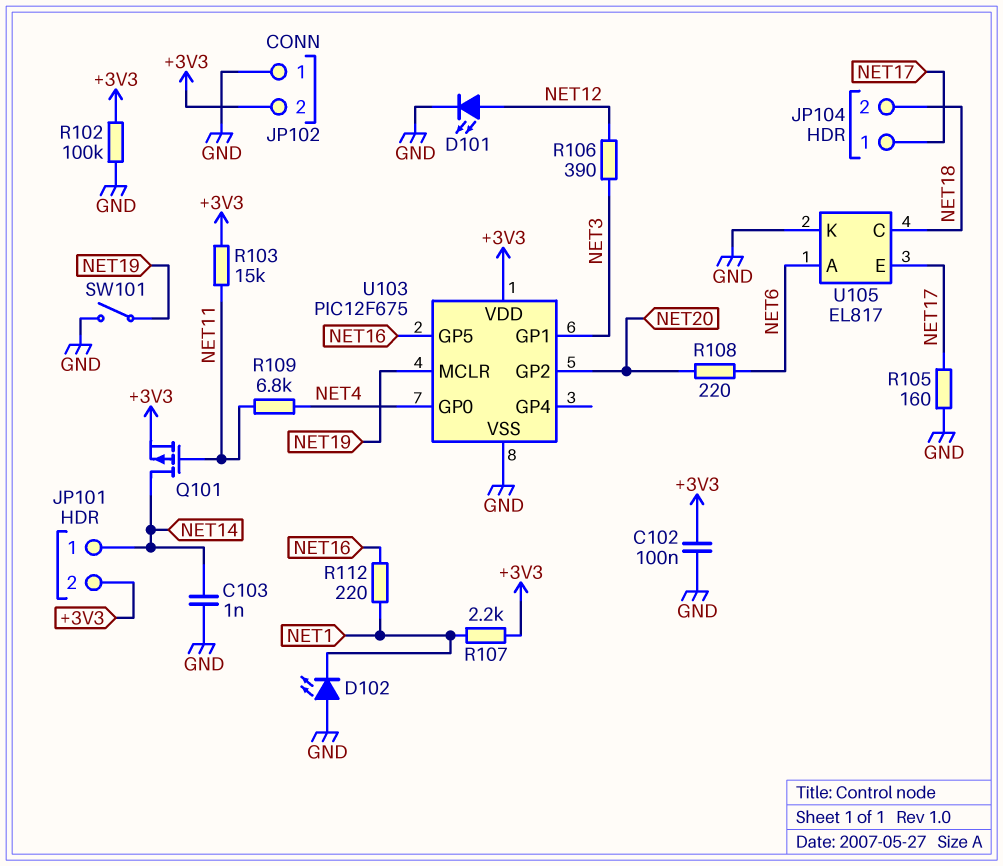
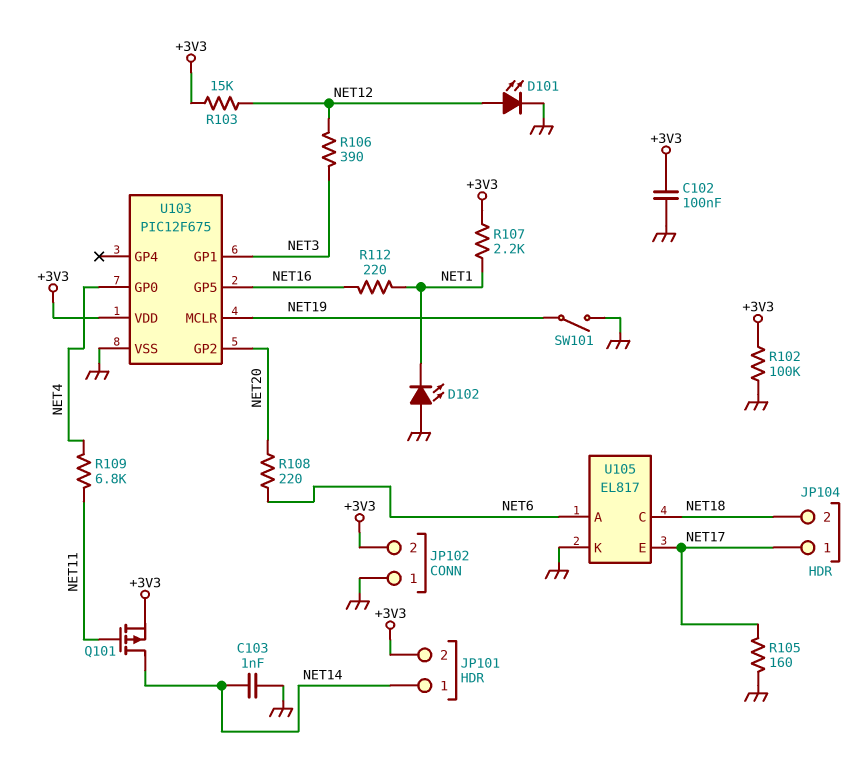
R103: 15k (+3V3, NET11) -> 15k (+3V3, NET12)

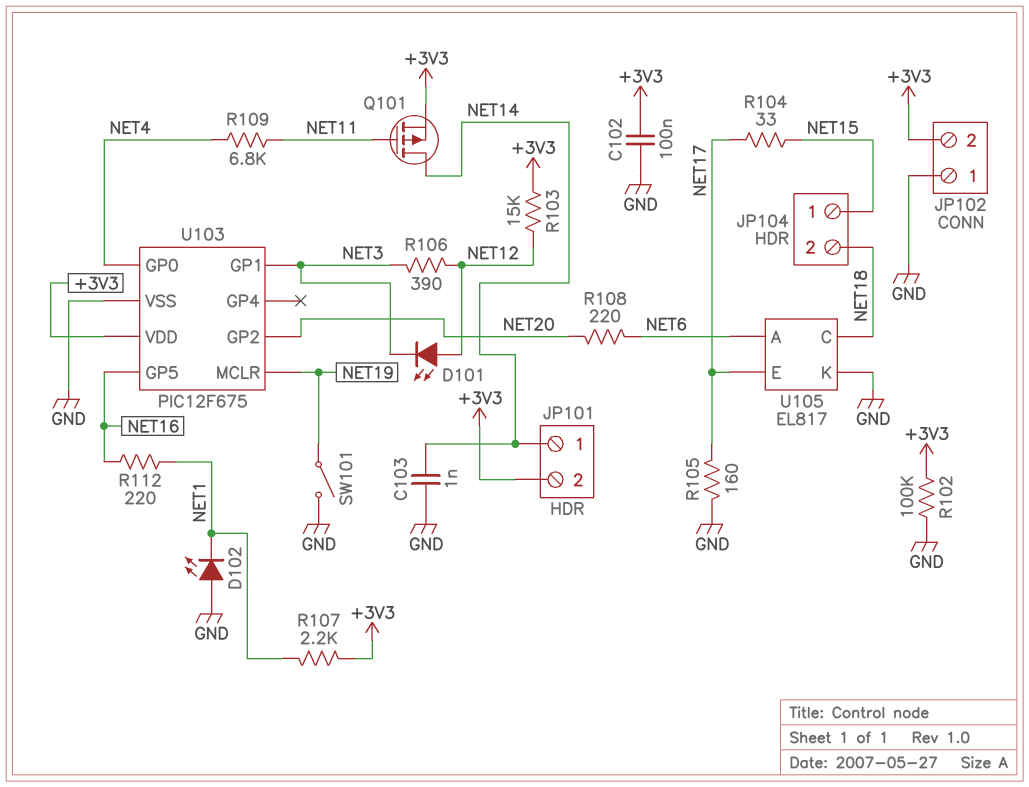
D101: LED (A NET12, K GND) -> LED (A NET12, K NET3)
JP104 pin 1: NET17 -> NET15
R104: none -> 33 (NET15, NET17)

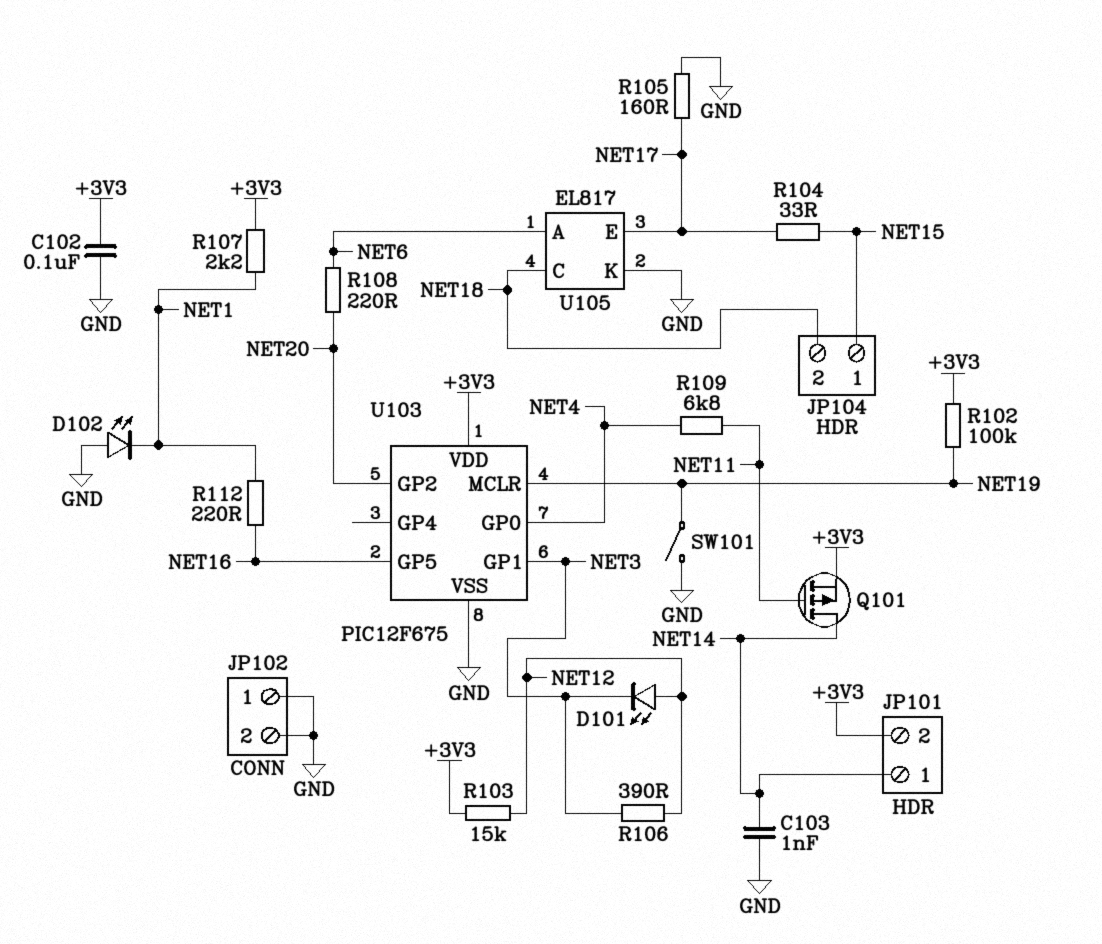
JP102 pin 2: +3V3 -> GND
R102: 100k (+3V3, GND) -> 100k (+3V3, NET19)

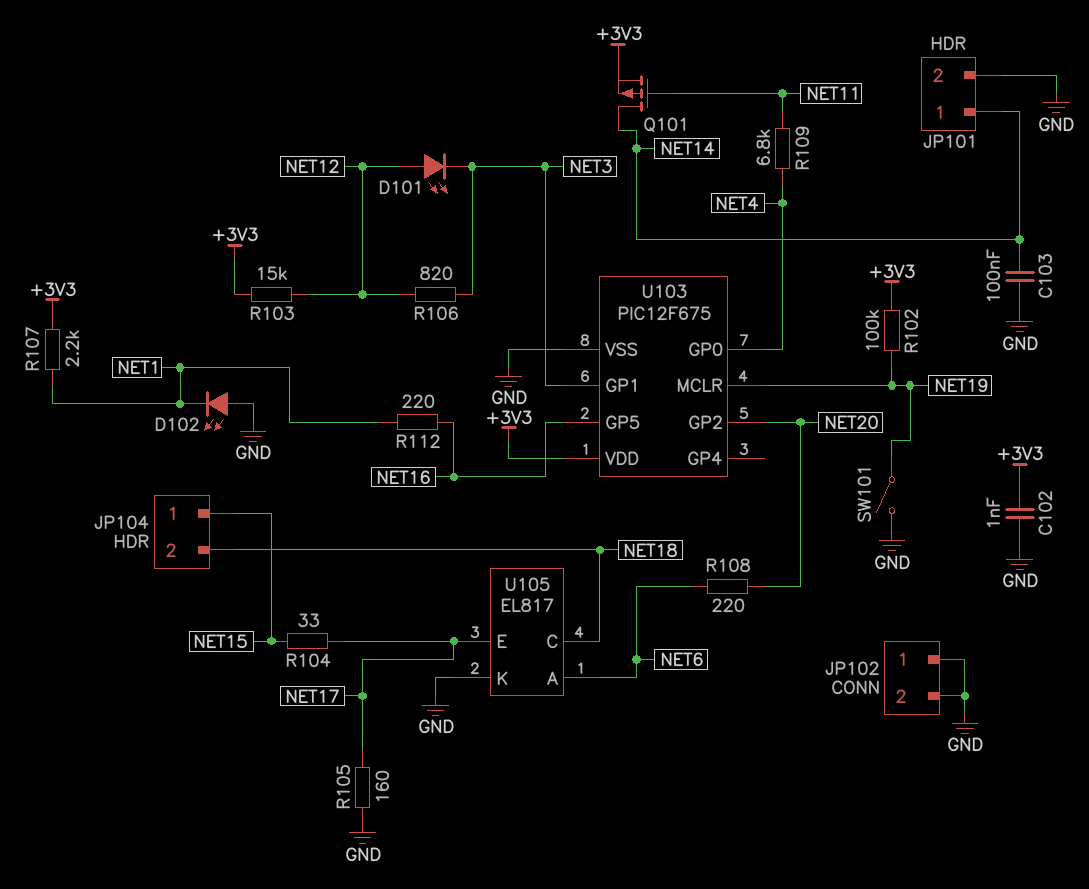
C102: 100nF (+3V3, GND) -> 1nF (+3V3, GND)
C103: 1nF (GND, NET14) -> 100nF (GND, NET14)
JP101 pin 2: +3V3 -> GND
R106: 390 (NET3, NET12) -> 820 (NET3, NET12)

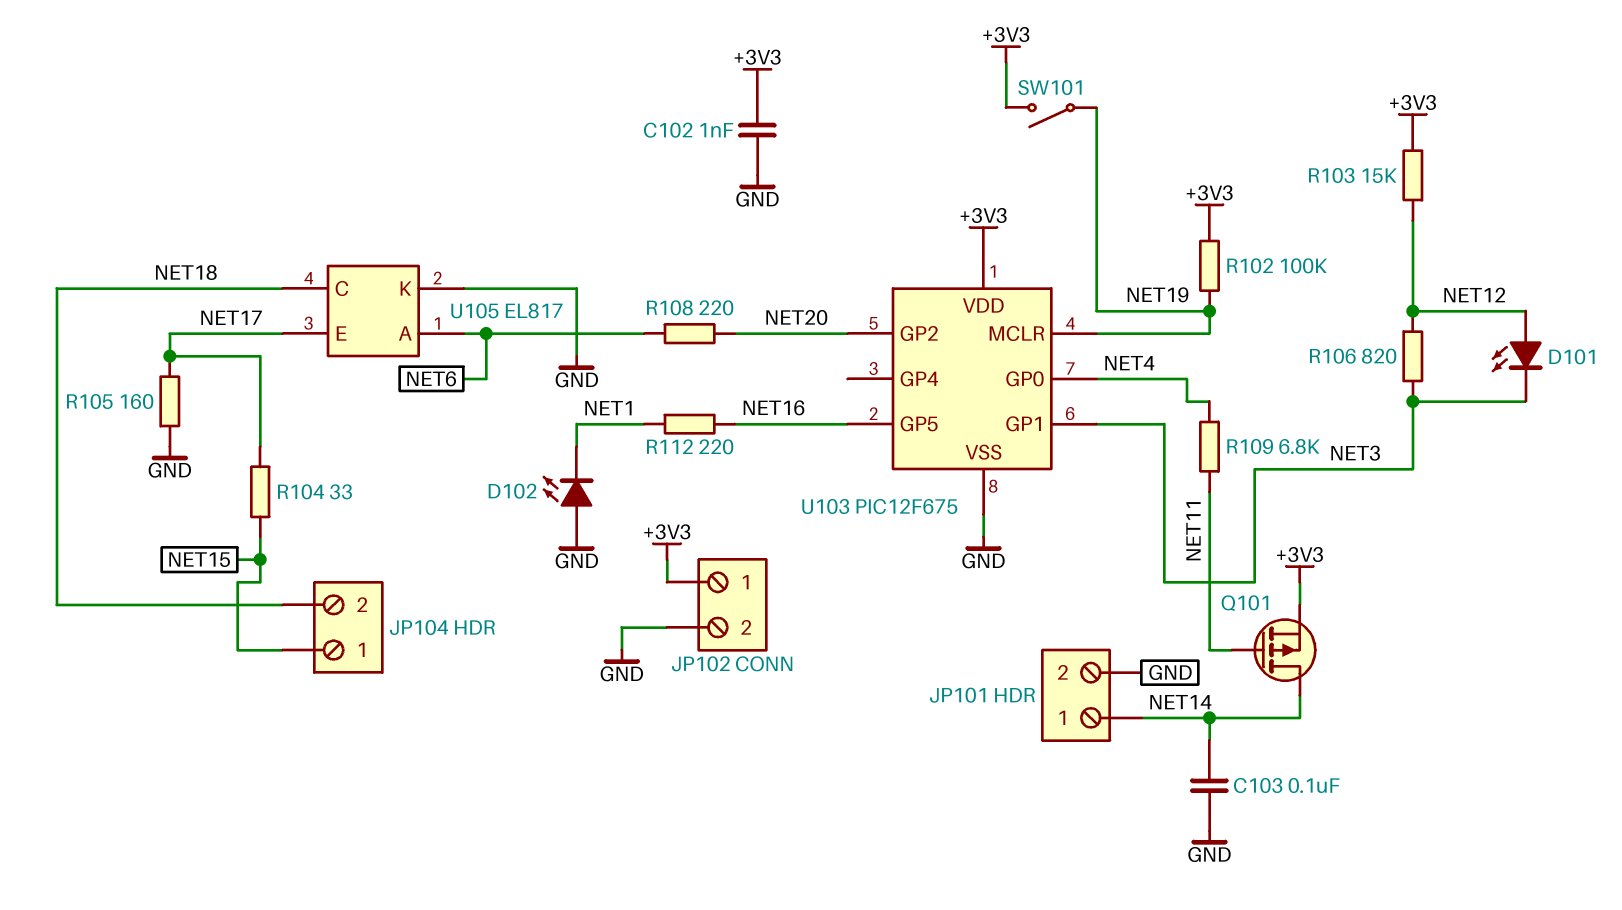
JP102 pin 1: GND -> +3V3
R107: 2.2k (+3V3, NET1) -> none
SW101: switch (GND, NET19) -> switch (+3V3, NET19)

